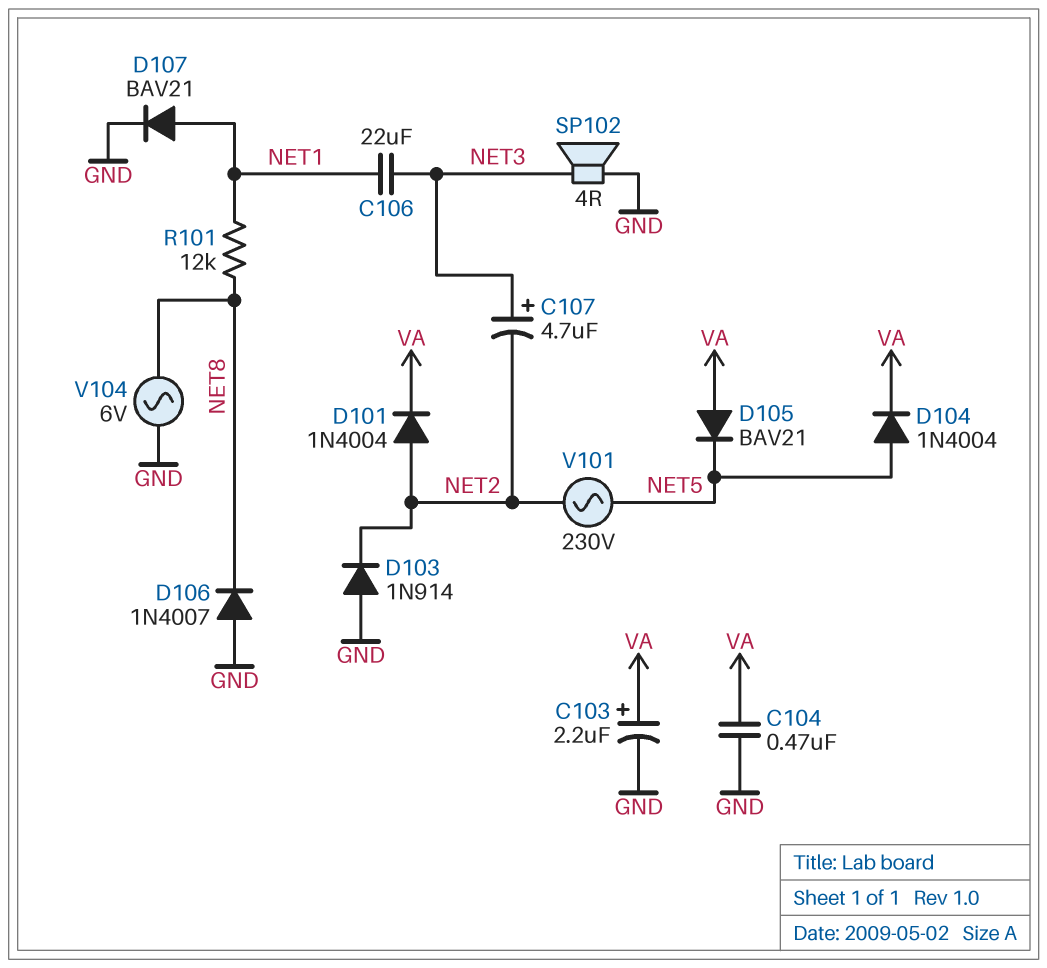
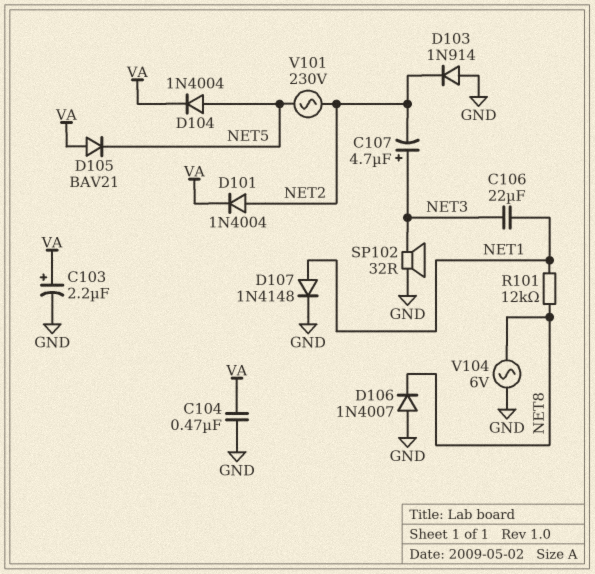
D107: diode BAV21 (A NET1, K GND) -> diode 1N4148 (A NET1, K GND)
SP102: speaker 4R (GND, NET3) -> speaker 32R (GND, NET3)

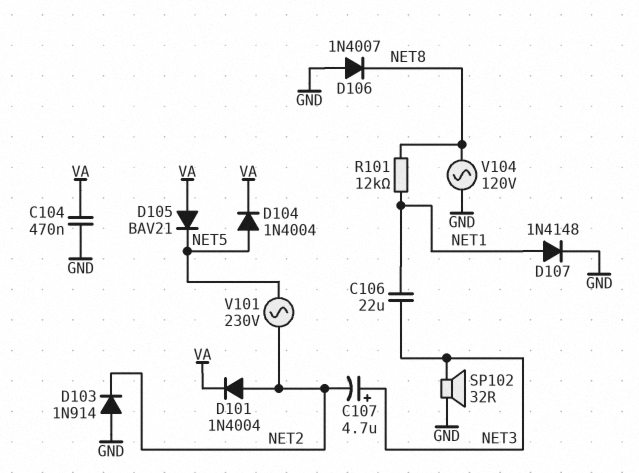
C103: 2.2uF (plus VA, minus GND) -> none
V104: AC 6V (GND, NET8) -> AC 120V (GND, NET8)

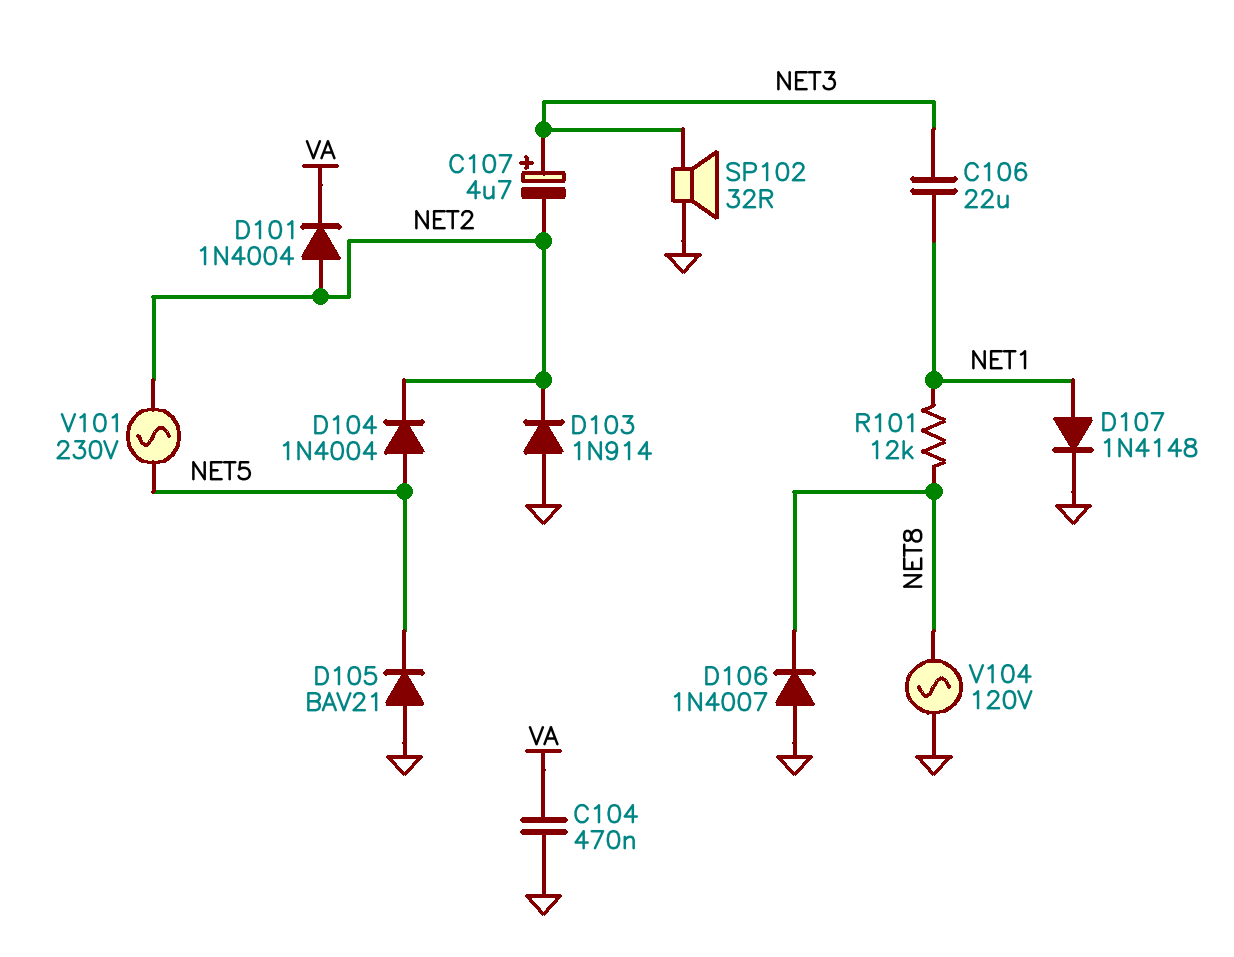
D104: diode 1N4004 (A NET5, K VA) -> diode 1N4004 (A NET5, K NET2)
D105: diode BAV21 (A VA, K NET5) -> diode BAV21 (A GND, K NET5)

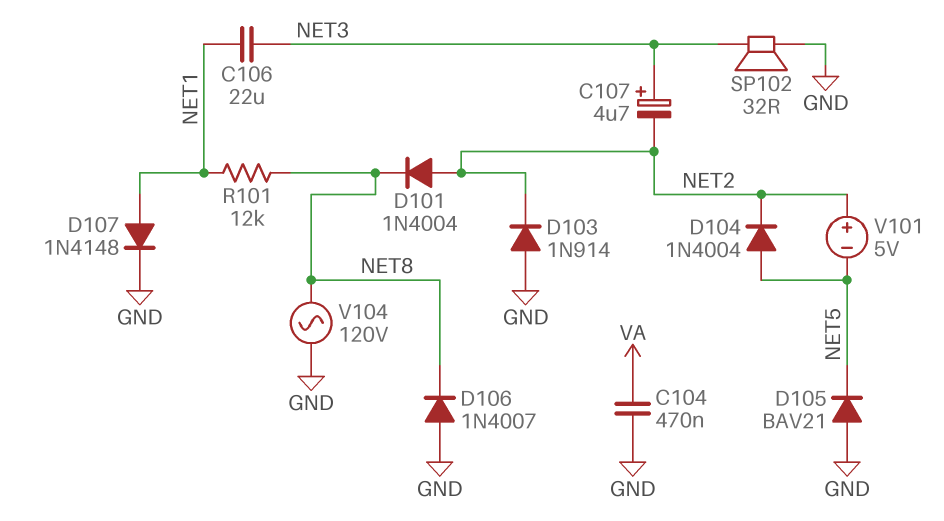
D101: diode 1N4004 (A NET2, K VA) -> diode 1N4004 (A NET2, K NET8)
V101: AC 230V (NET2, NET5) -> 5V (plus NET2, minus NET5)

